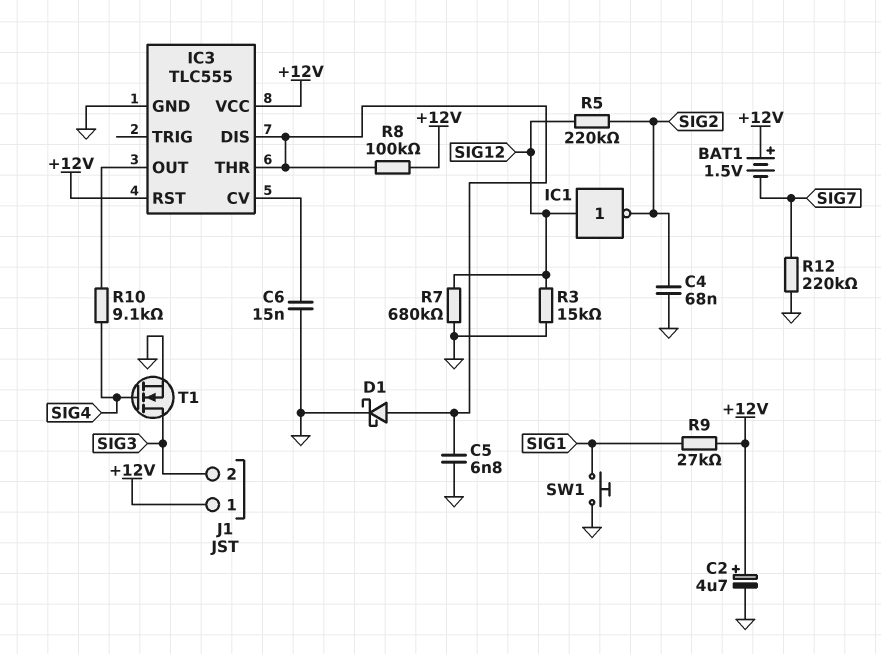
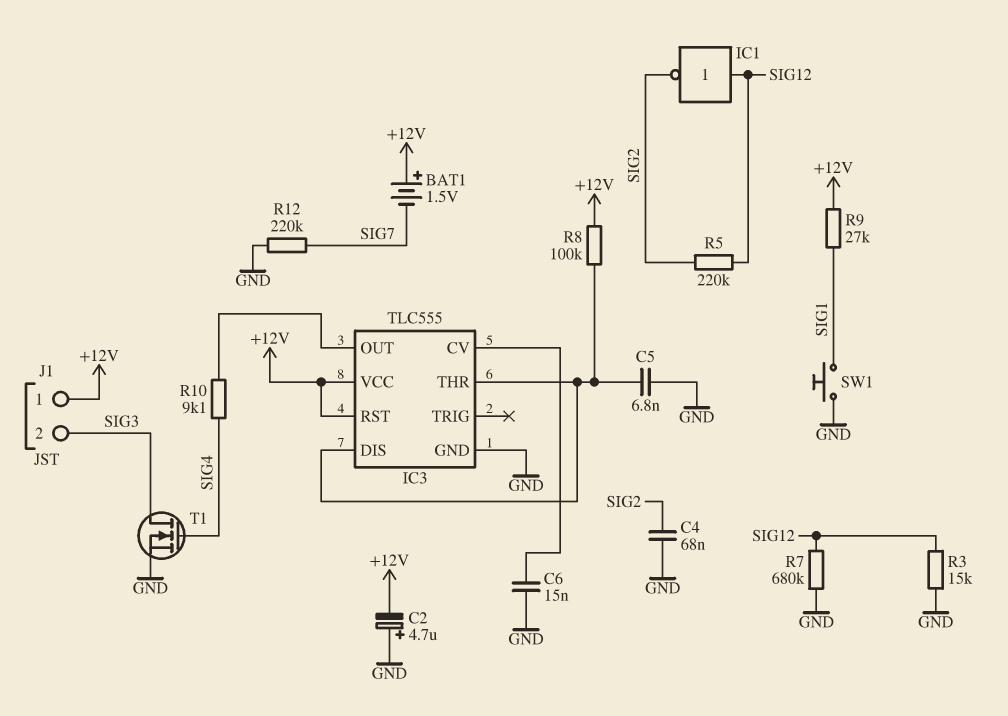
C2: 4.7uF (plus +12V, minus GND) -> 4.7uF (plus GND, minus +12V)
D1: schottky (A IC3/DIS, K GND) -> none

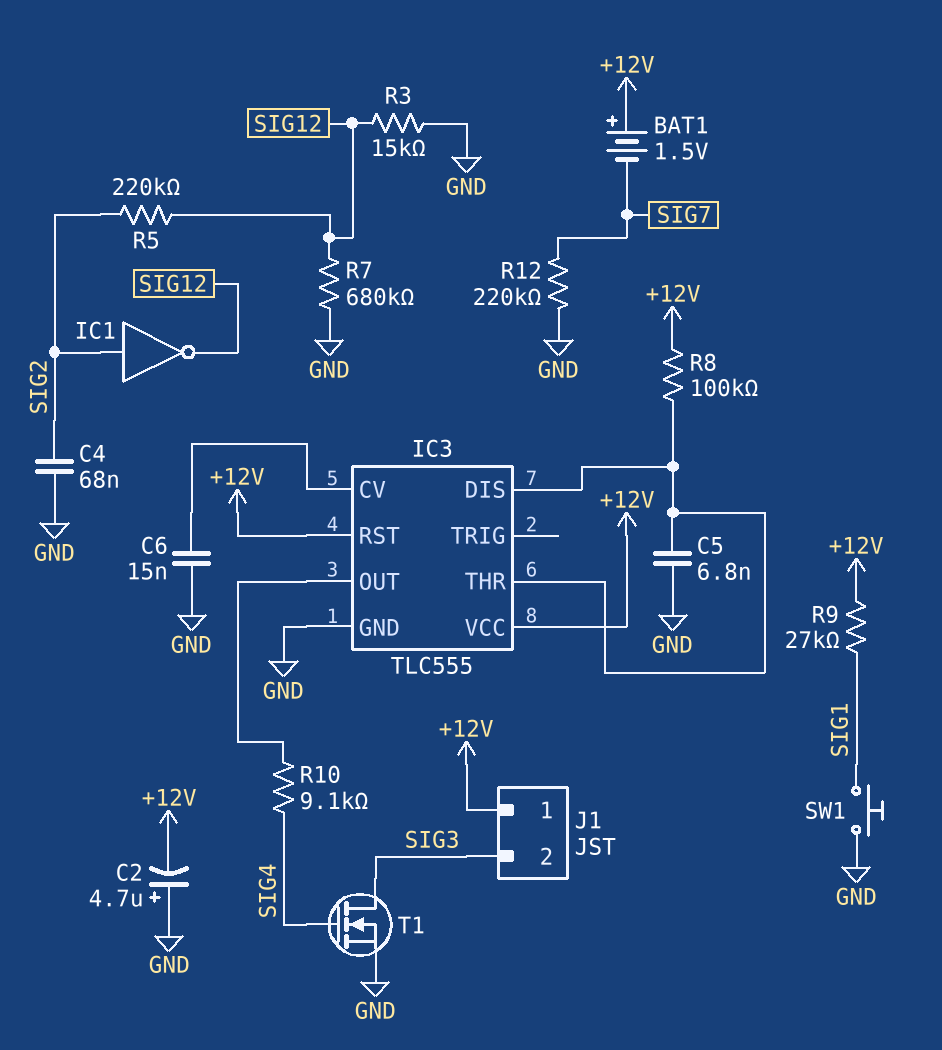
IC1: NOT (in SIG12, out SIG2) -> NOT (in SIG2, out SIG12)

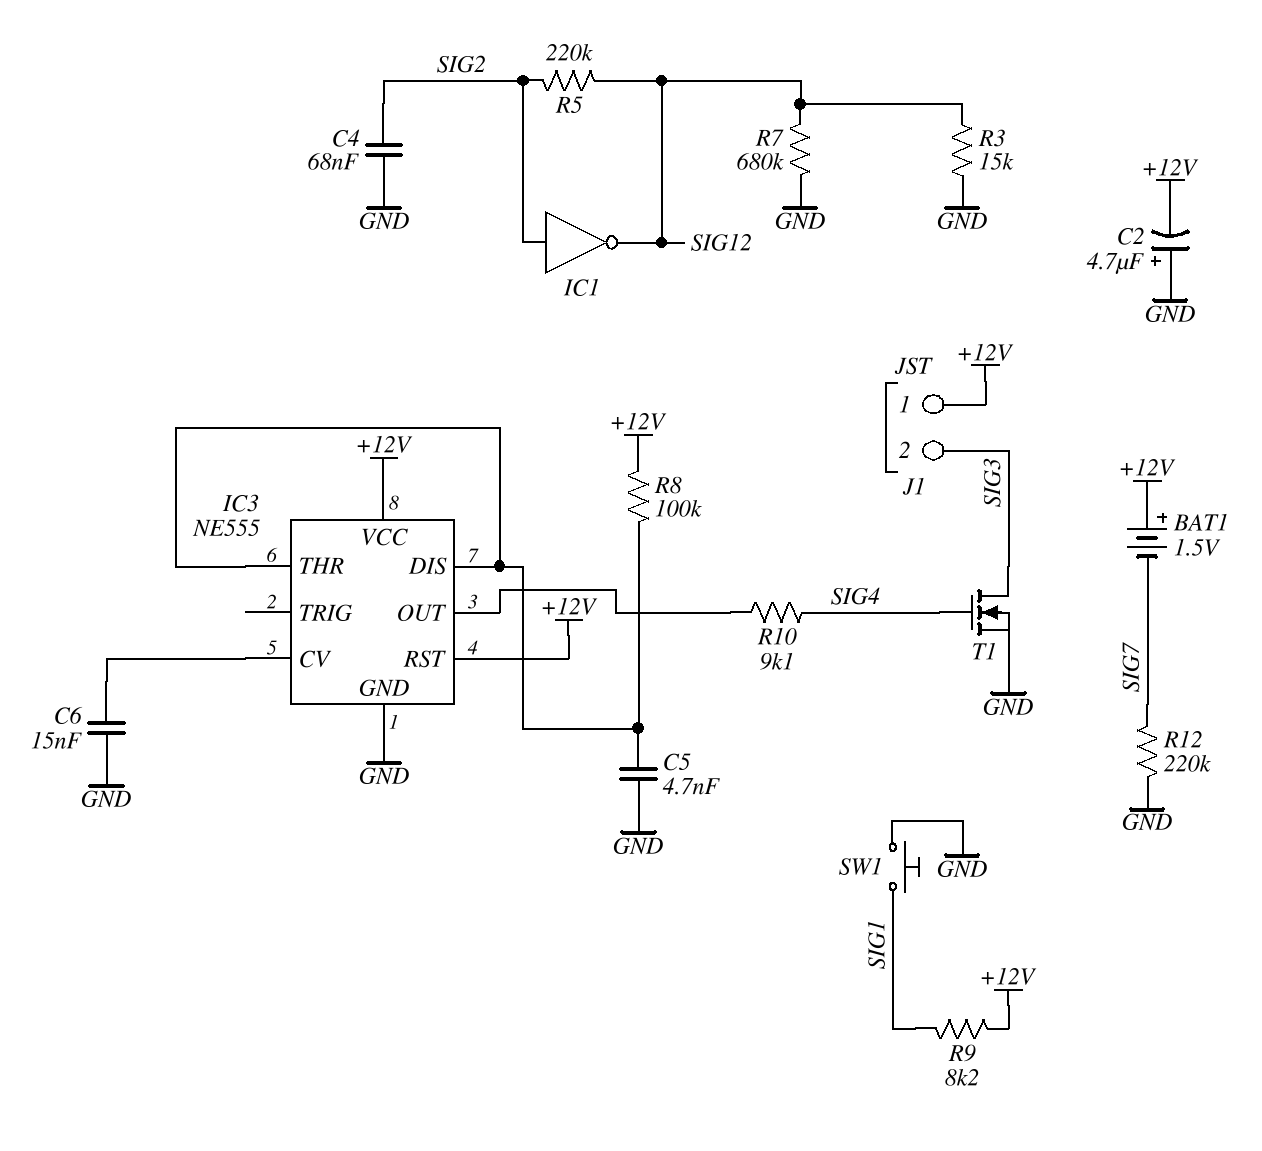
C5: 6.8nF (GND, IC3/DIS) -> 4.7nF (GND, IC3/DIS)
IC3: TLC555 -> NE555
R9: 27k (+12V, SIG1) -> 8.2k (+12V, SIG1)

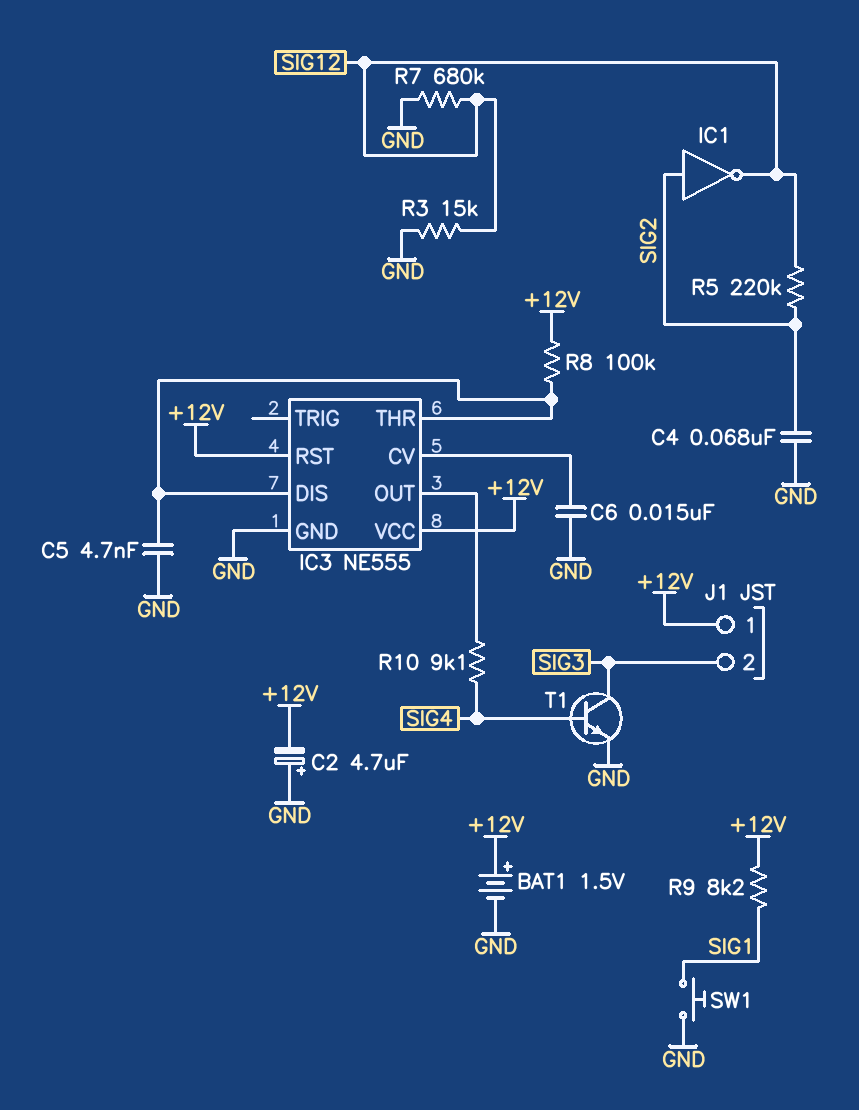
BAT1: 1.5V (plus +12V, minus SIG7) -> 1.5V (plus +12V, minus GND)
R12: 220k (GND, SIG7) -> none
T1: NMOS (G SIG4, D SIG3, S GND) -> NPN (B SIG4, C SIG3, E GND)

